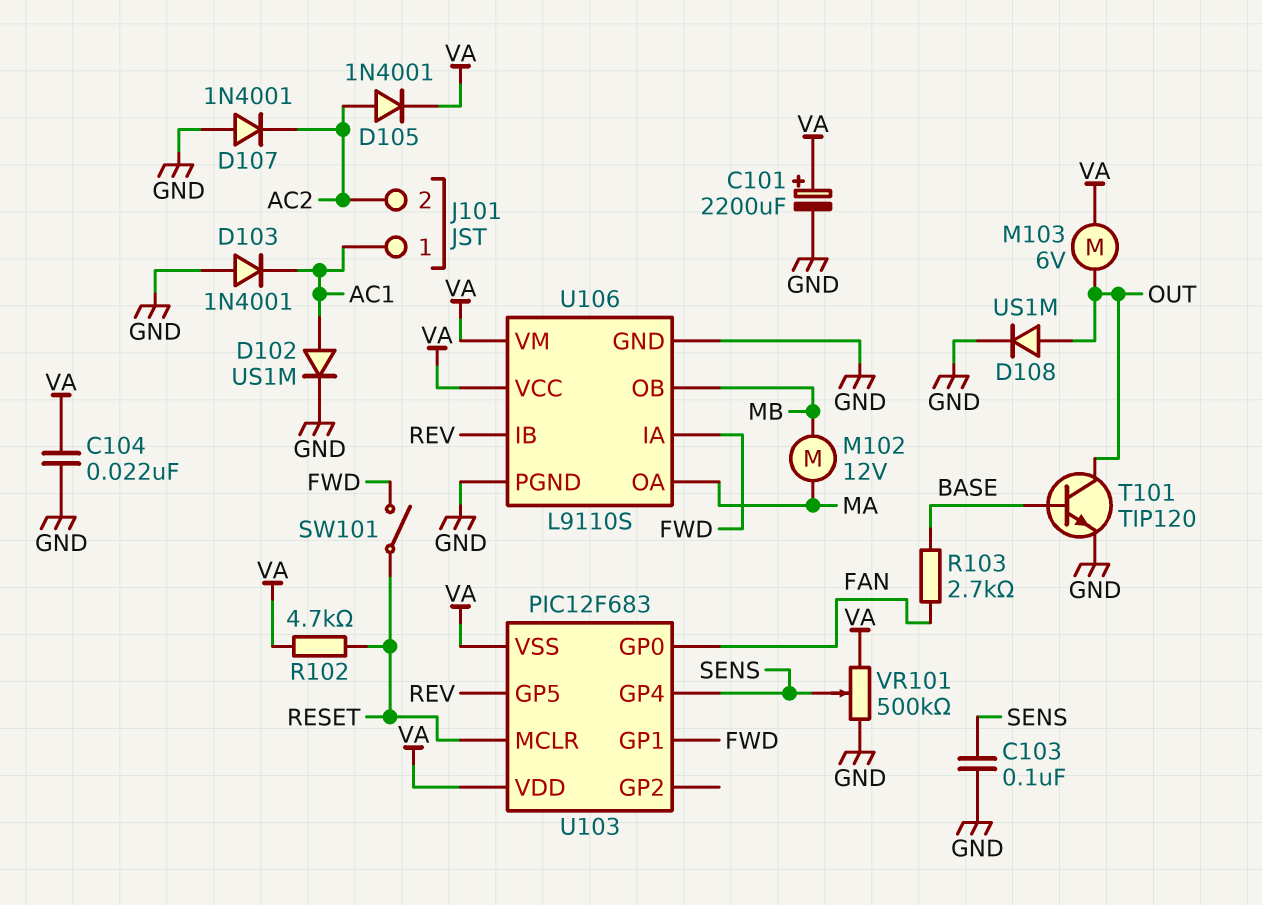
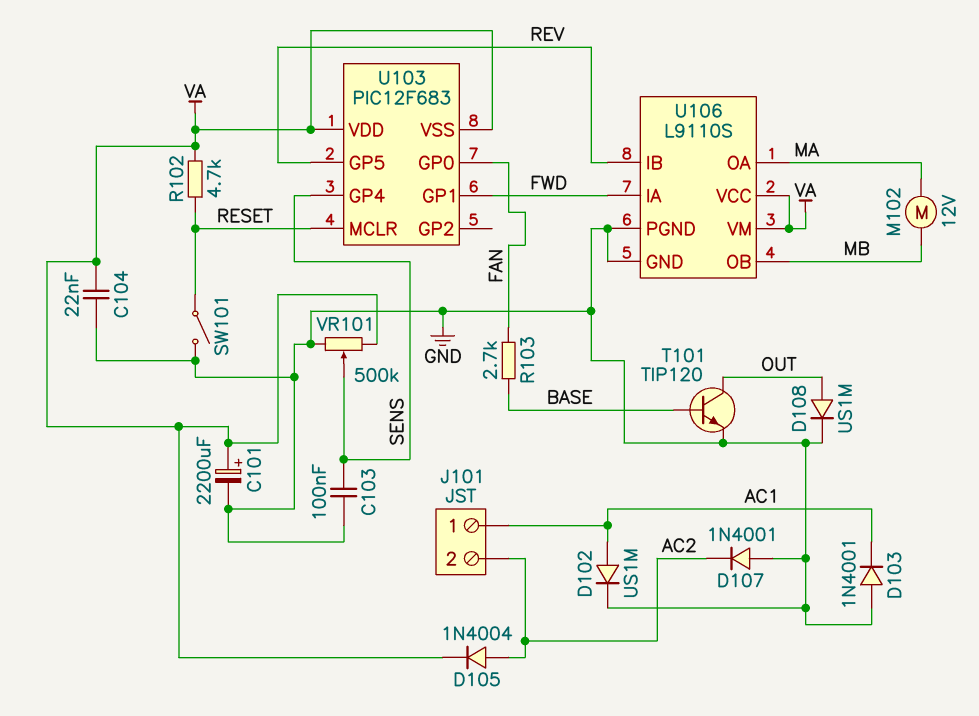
D105: diode 1N4001 (A AC2, K VA) -> diode 1N4004 (A AC2, K VA)
M103: motor 6V (OUT, VA) -> none
SW101: switch (FWD, RESET) -> switch (GND, RESET)

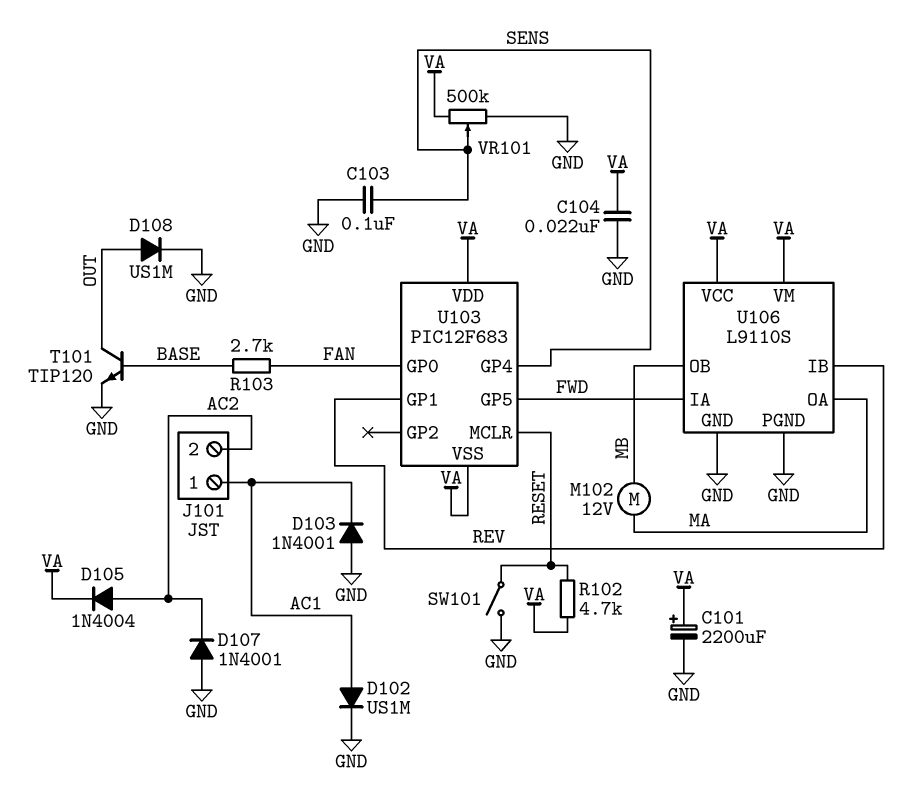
U103 pin GP1: FWD -> REV
U103 pin GP5: REV -> FWD

